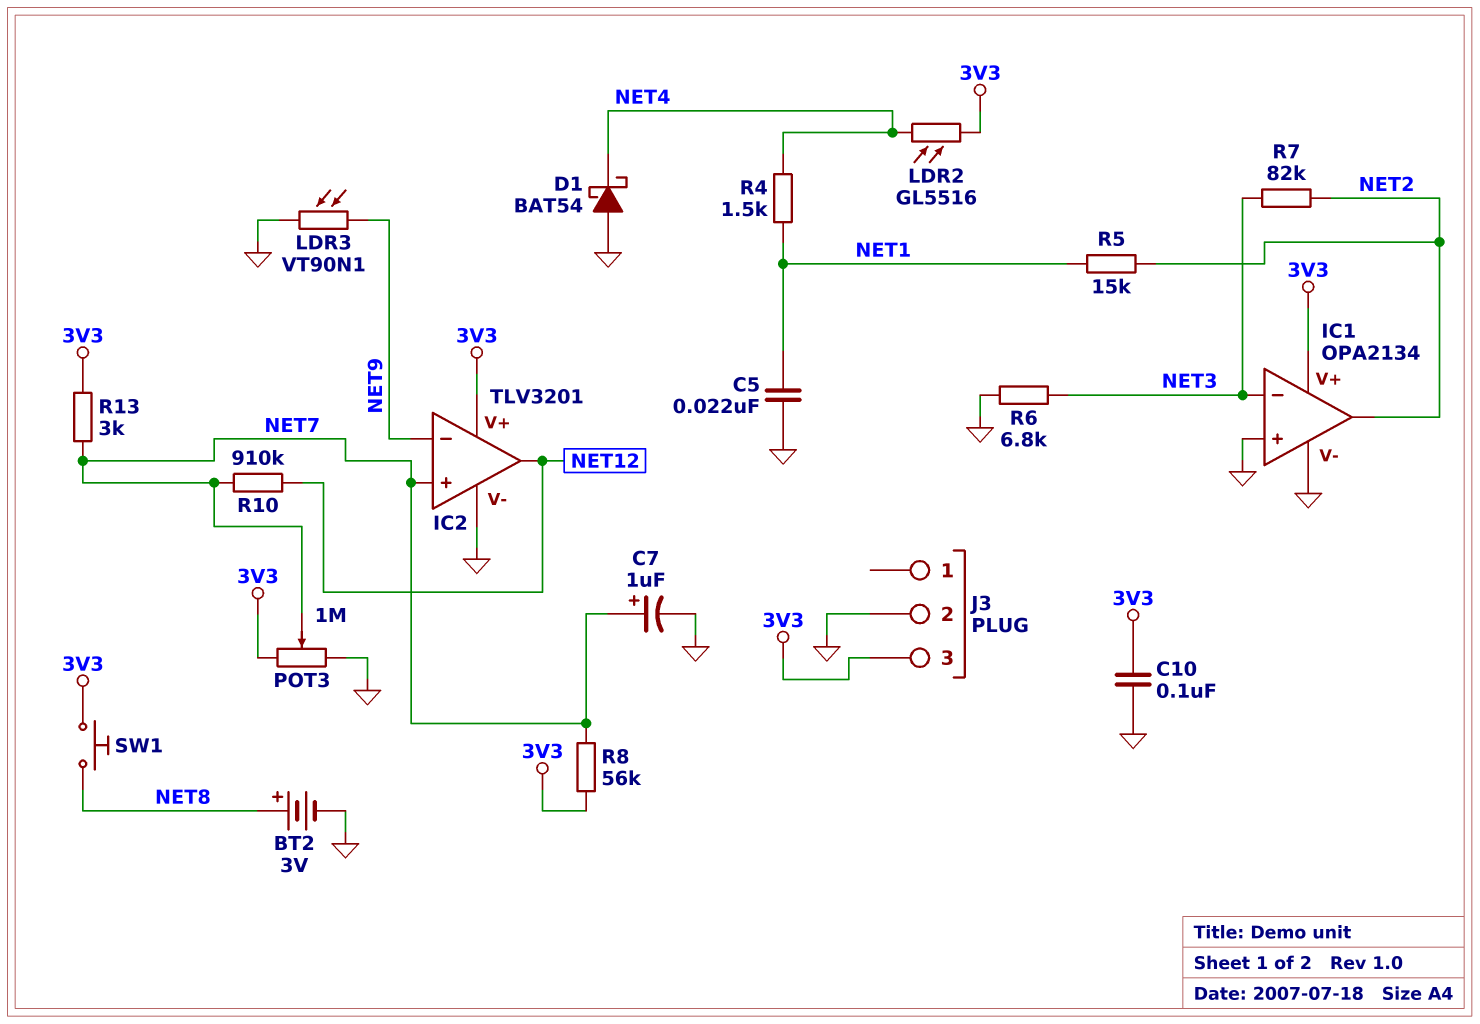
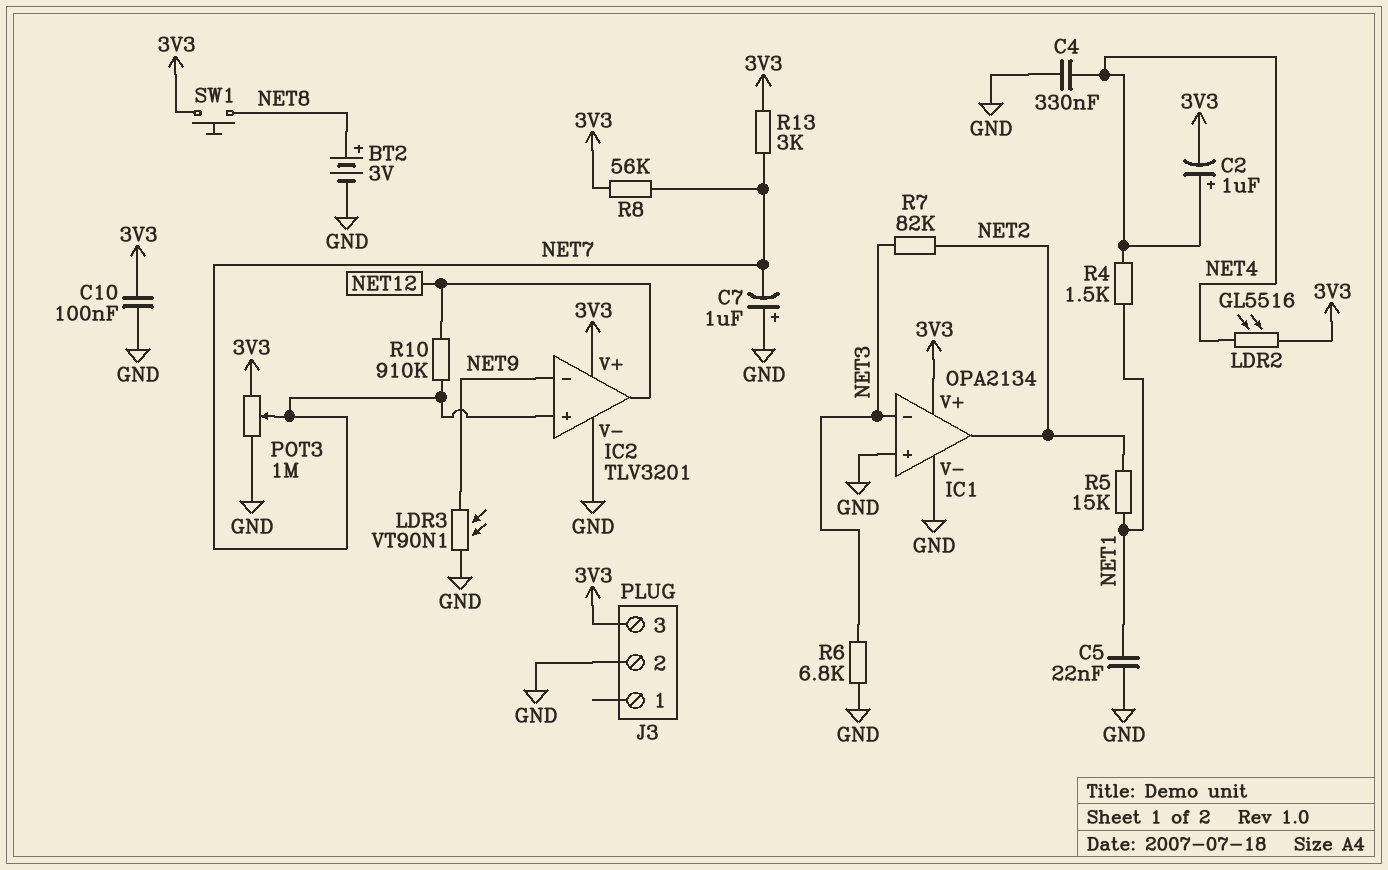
C2: none -> 1uF (plus NET4, minus 3V3)
C4: none -> 330nF (GND, NET4)
C7: 1uF (plus NET7, minus GND) -> 1uF (plus GND, minus NET7)
D1: schottky BAT54 (A GND, K NET4) -> none

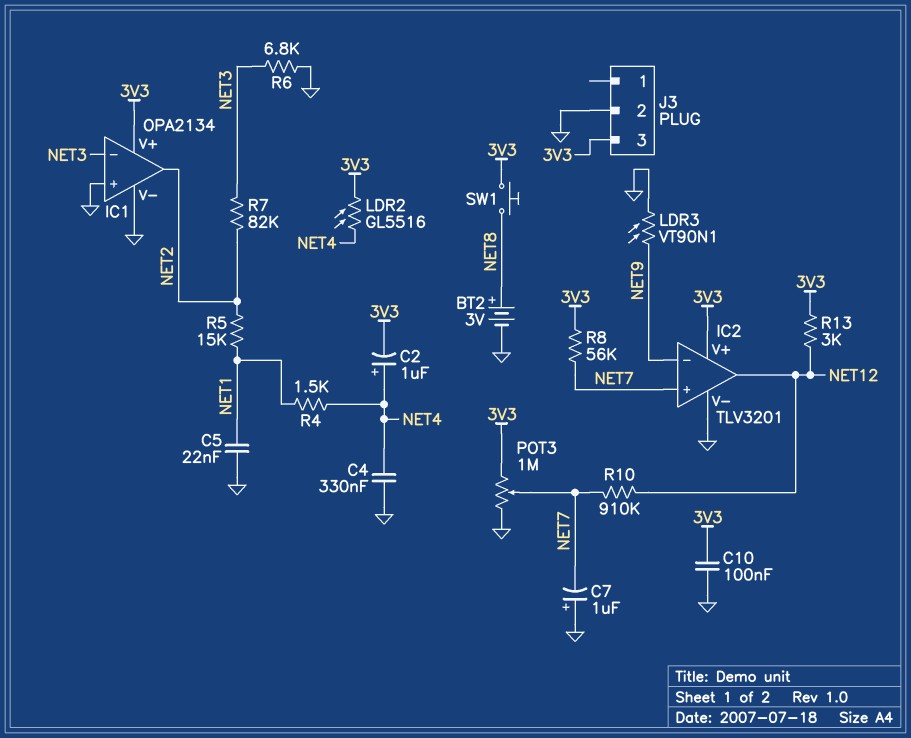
R13: 3k (3V3, NET7) -> 3k (3V3, NET12)

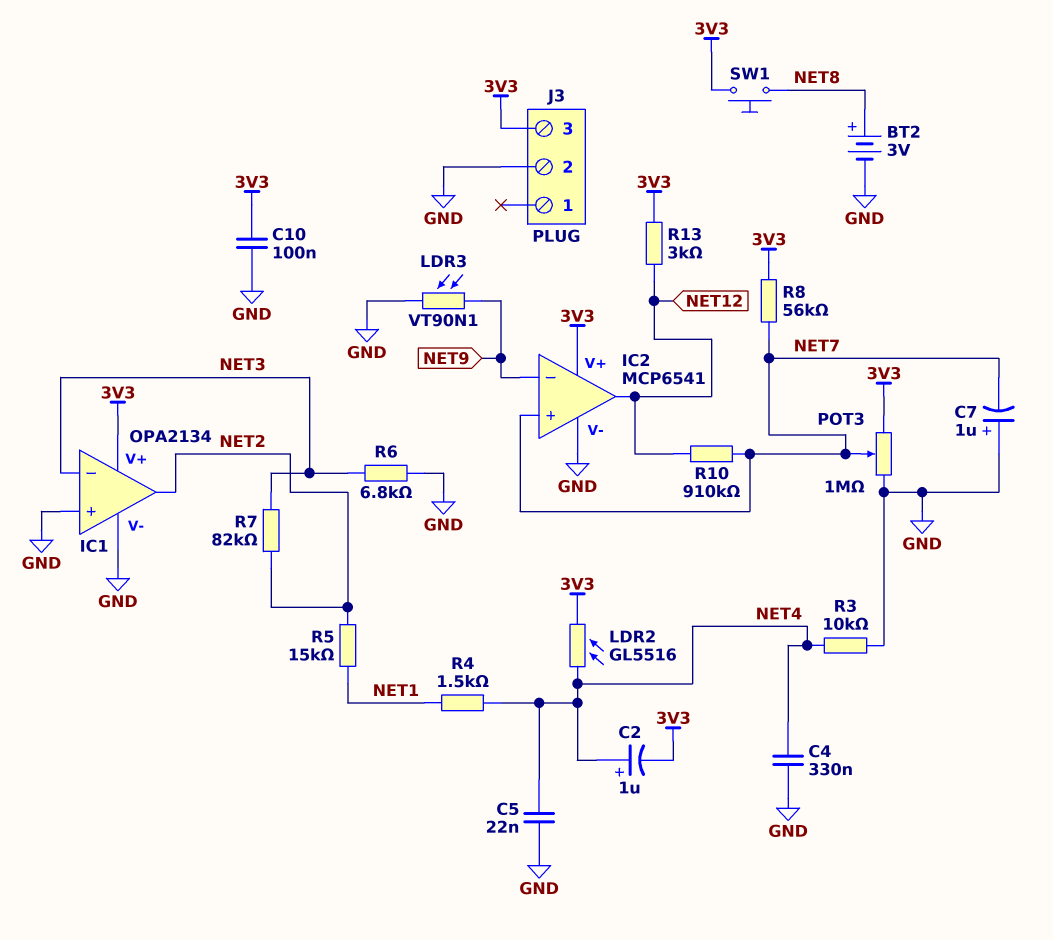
C5: 22nF (GND, NET1) -> 22nF (GND, NET4)
IC2: TLV3201 -> MCP6541
R3: none -> 10k (GND, NET4)

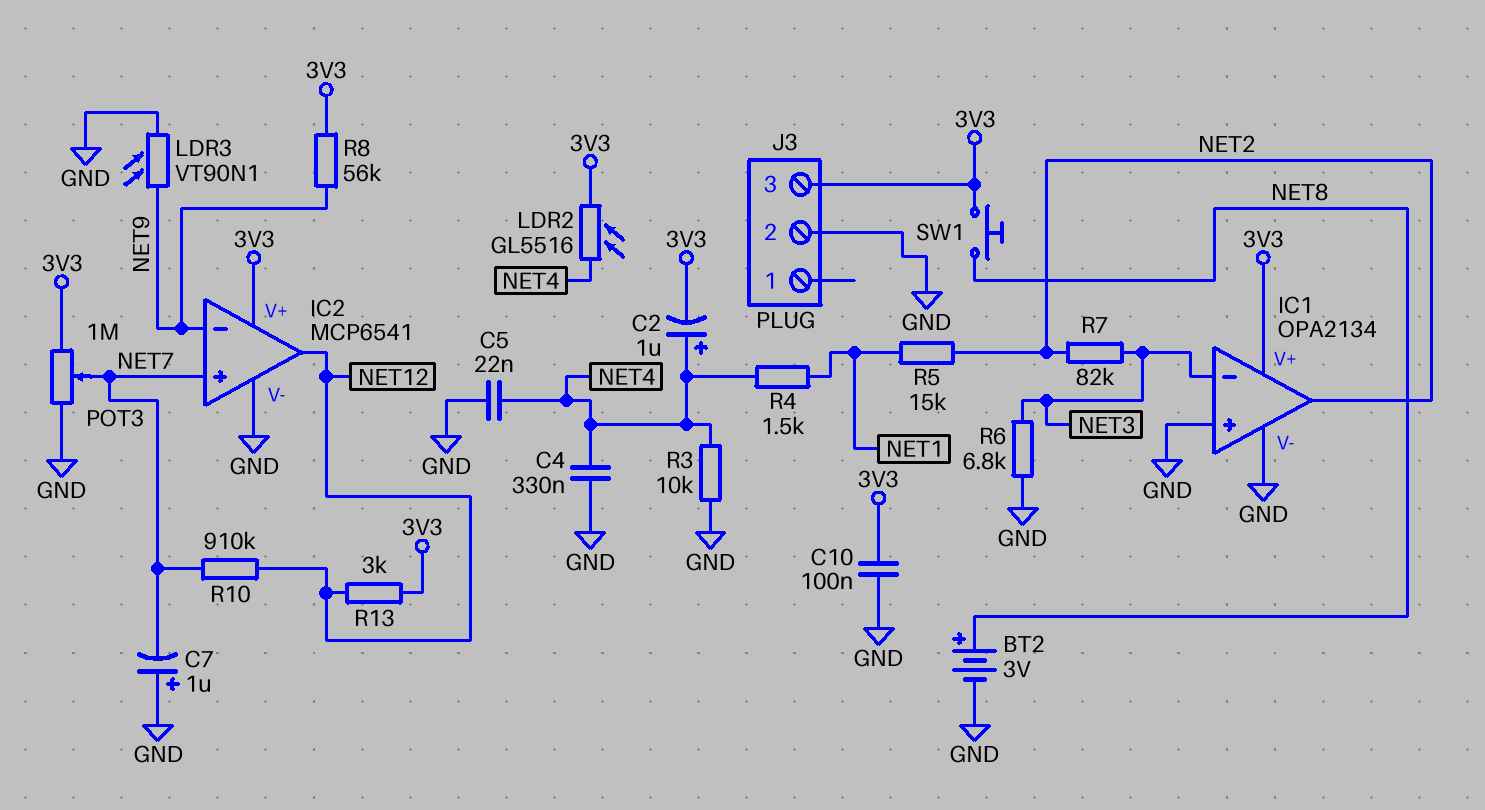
R8: 56k (3V3, NET7) -> 56k (3V3, NET9)

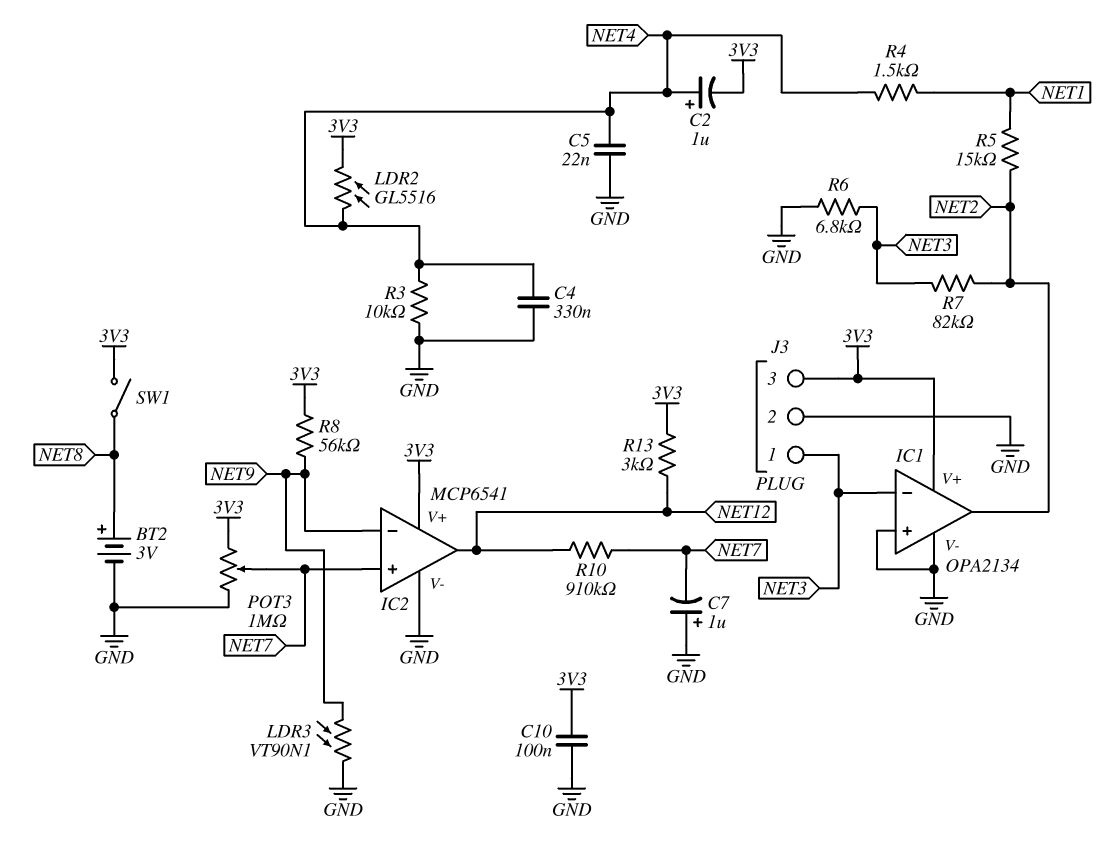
J3 pin 1: none -> NET3
SW1: button (3V3, NET8) -> switch (3V3, NET8)

